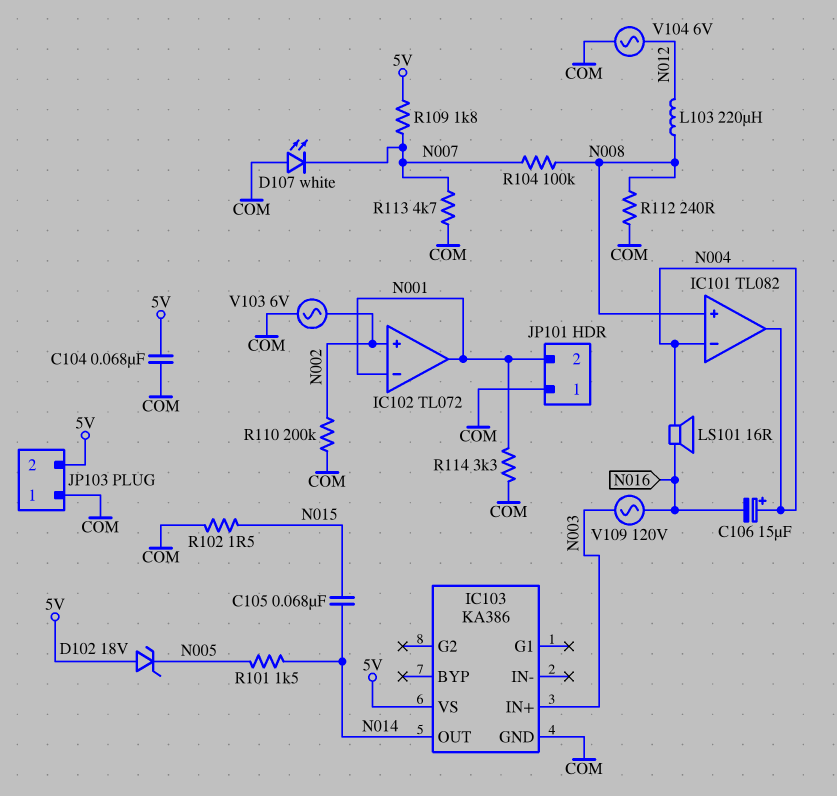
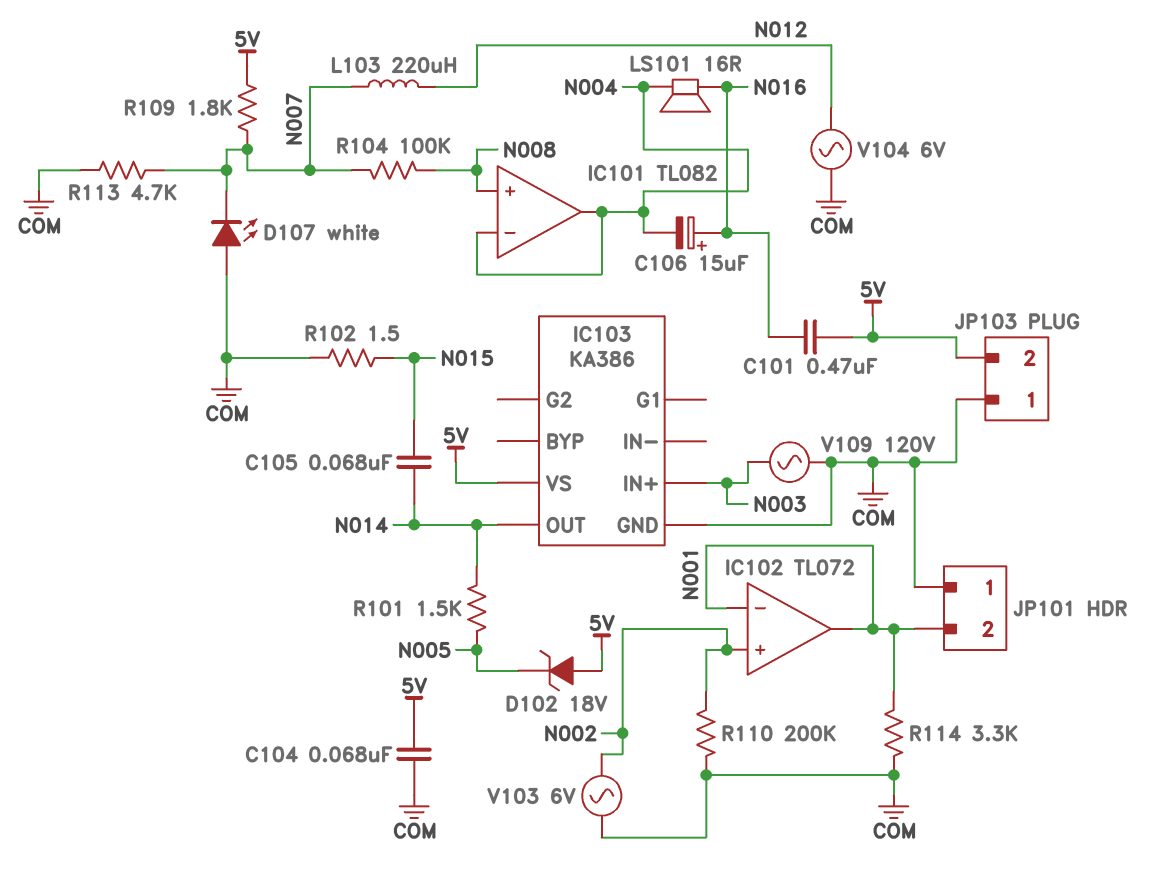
C101: none -> 470nF (5V, N016)
C106: 15uF (plus N004, minus N016) -> 15uF (plus N016, minus N004)
L103: 220uH (N008, N012) -> 220uH (N007, N012)
R112: 240 (COM, N008) -> none
V109: AC 120V (N003, N016) -> AC 120V (COM, N003)

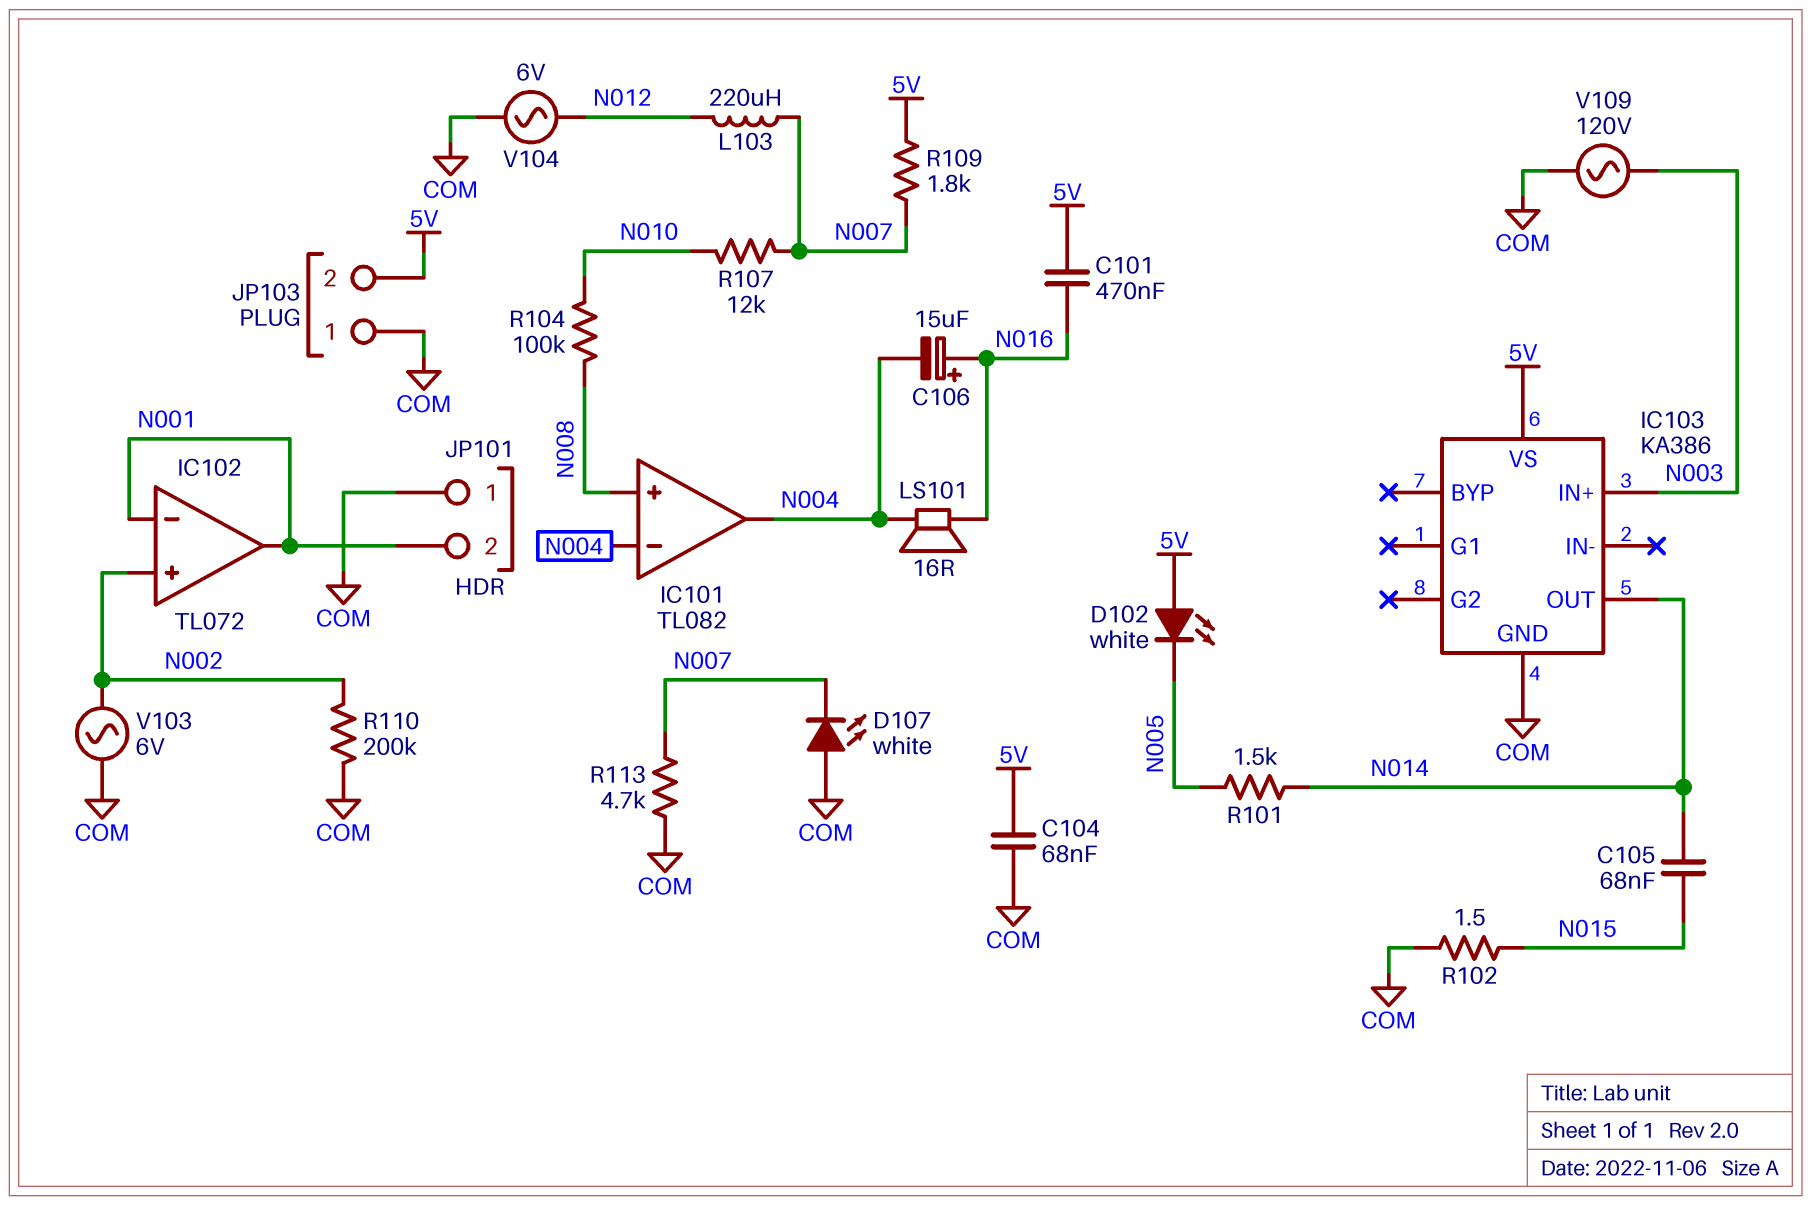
D102: zener 18V (A 5V, K N005) -> LED white (A 5V, K N005)
R104: 100k (N007, N008) -> 100k (N008, N010)
R107: none -> 12k (N007, N010)
R114: 3.3k (COM, N001) -> none

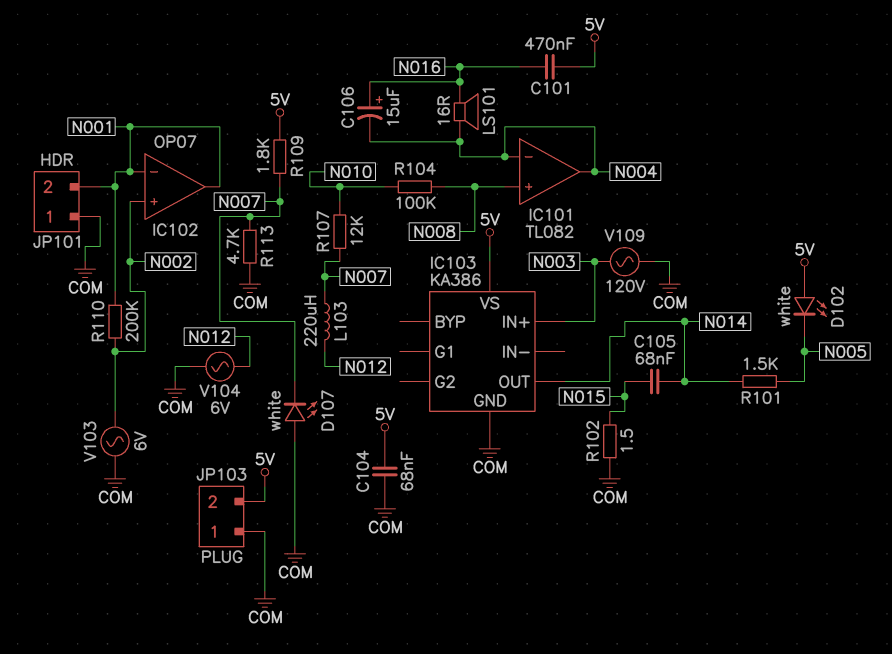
IC102: TL072 -> OP07
R110: 200k (COM, N002) -> 200k (N001, N002)

